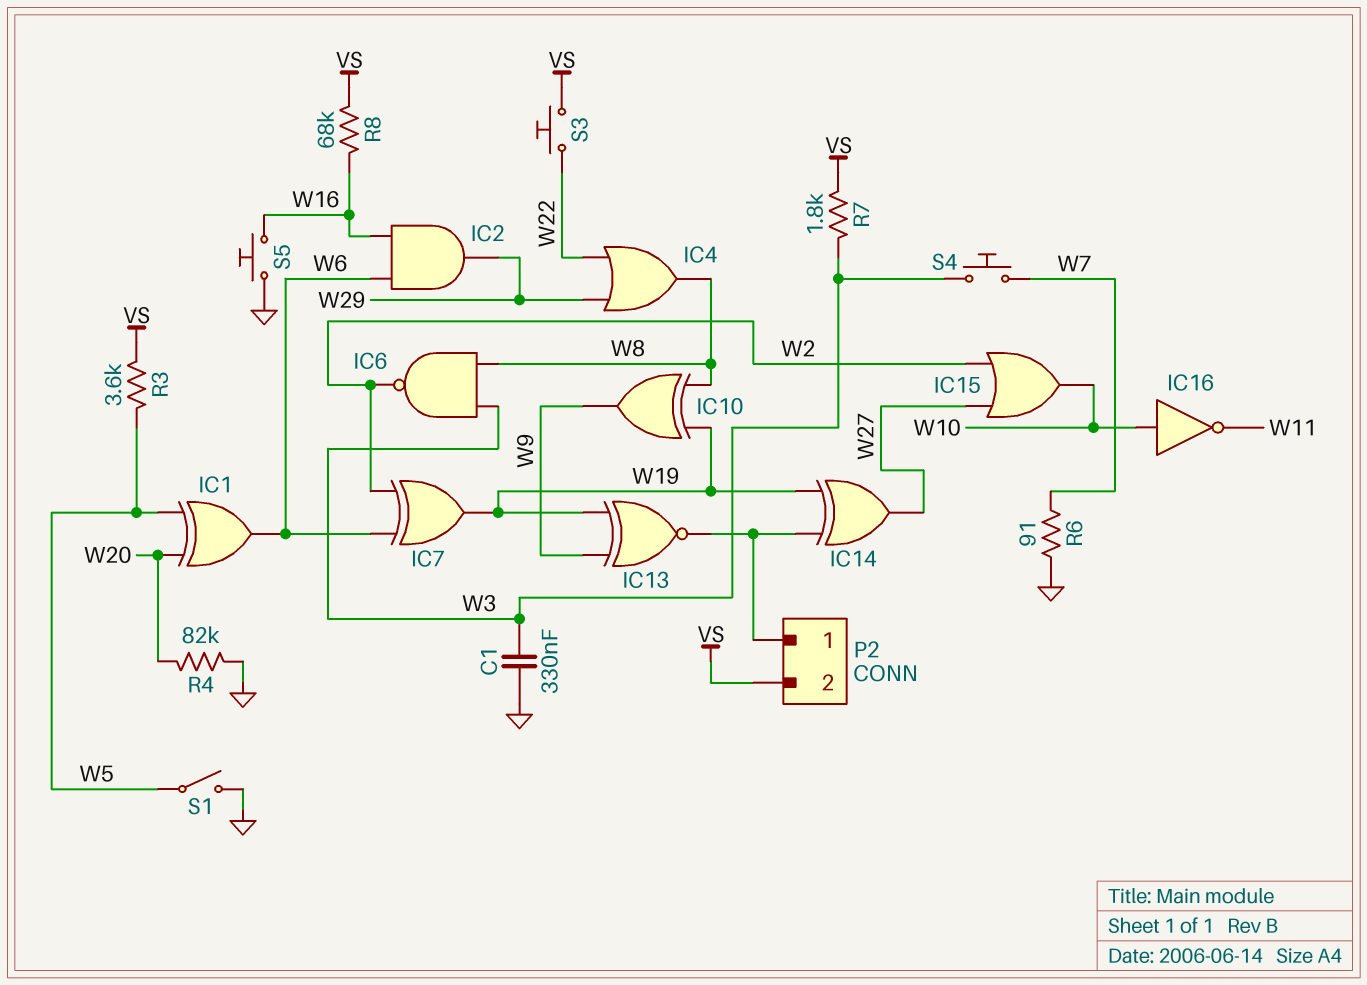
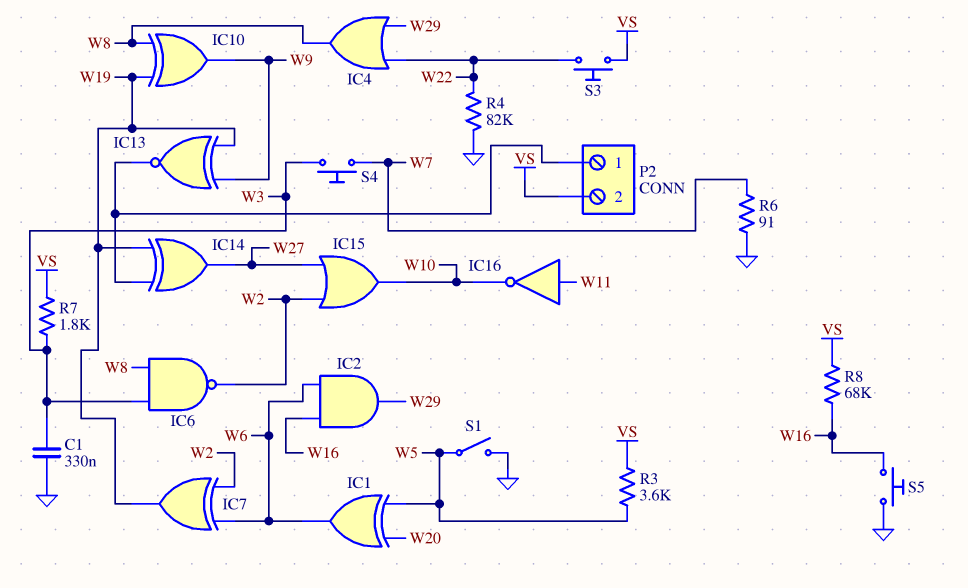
IC16: NOT (in W10, out W11) -> NOT (in W11, out W10)
R4: 82k (GND, W20) -> 82k (GND, W22)

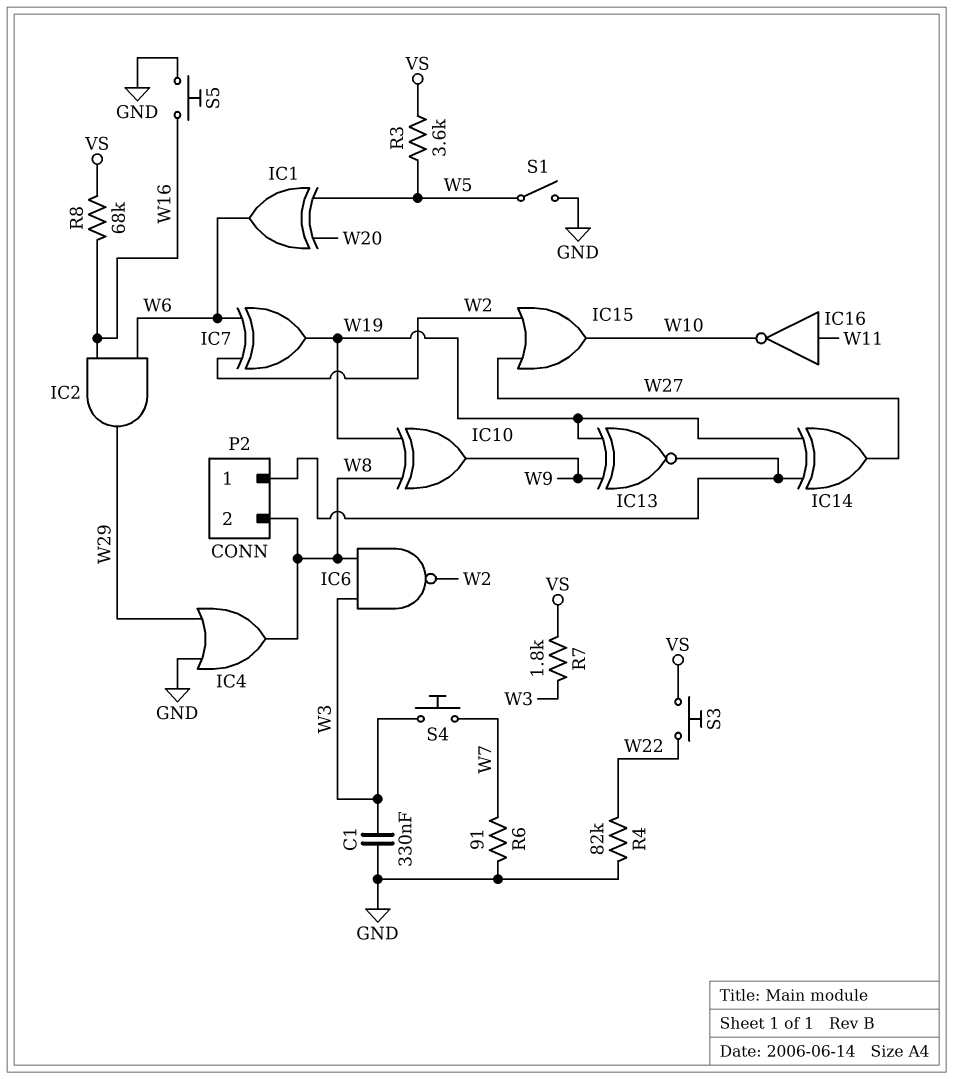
IC4: OR (in W22, in W29, out W8) -> OR (in GND, in W29, out W8)
P2 pin 2: VS -> W8

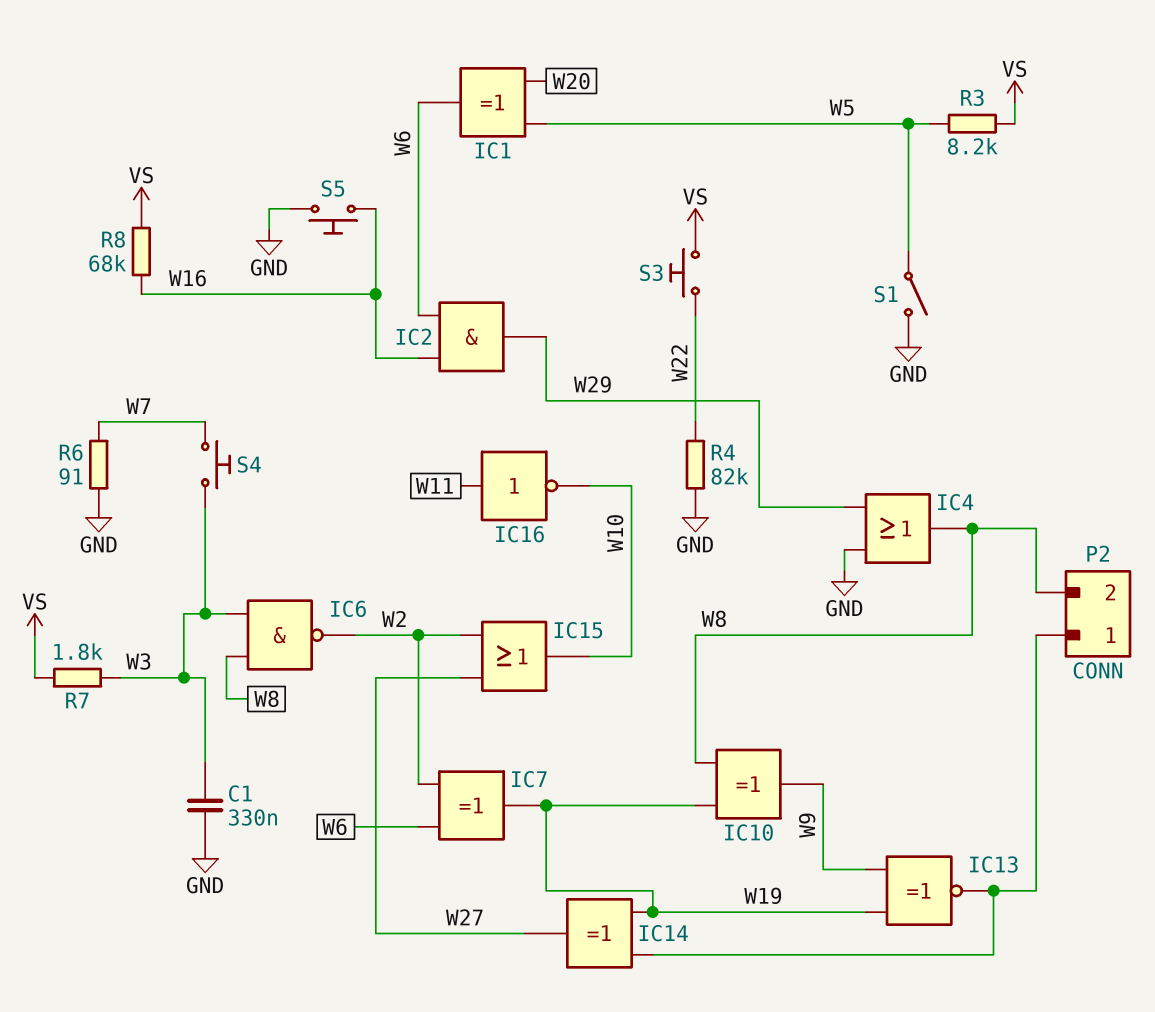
R3: 3.6k (VS, W5) -> 8.2k (VS, W5)

